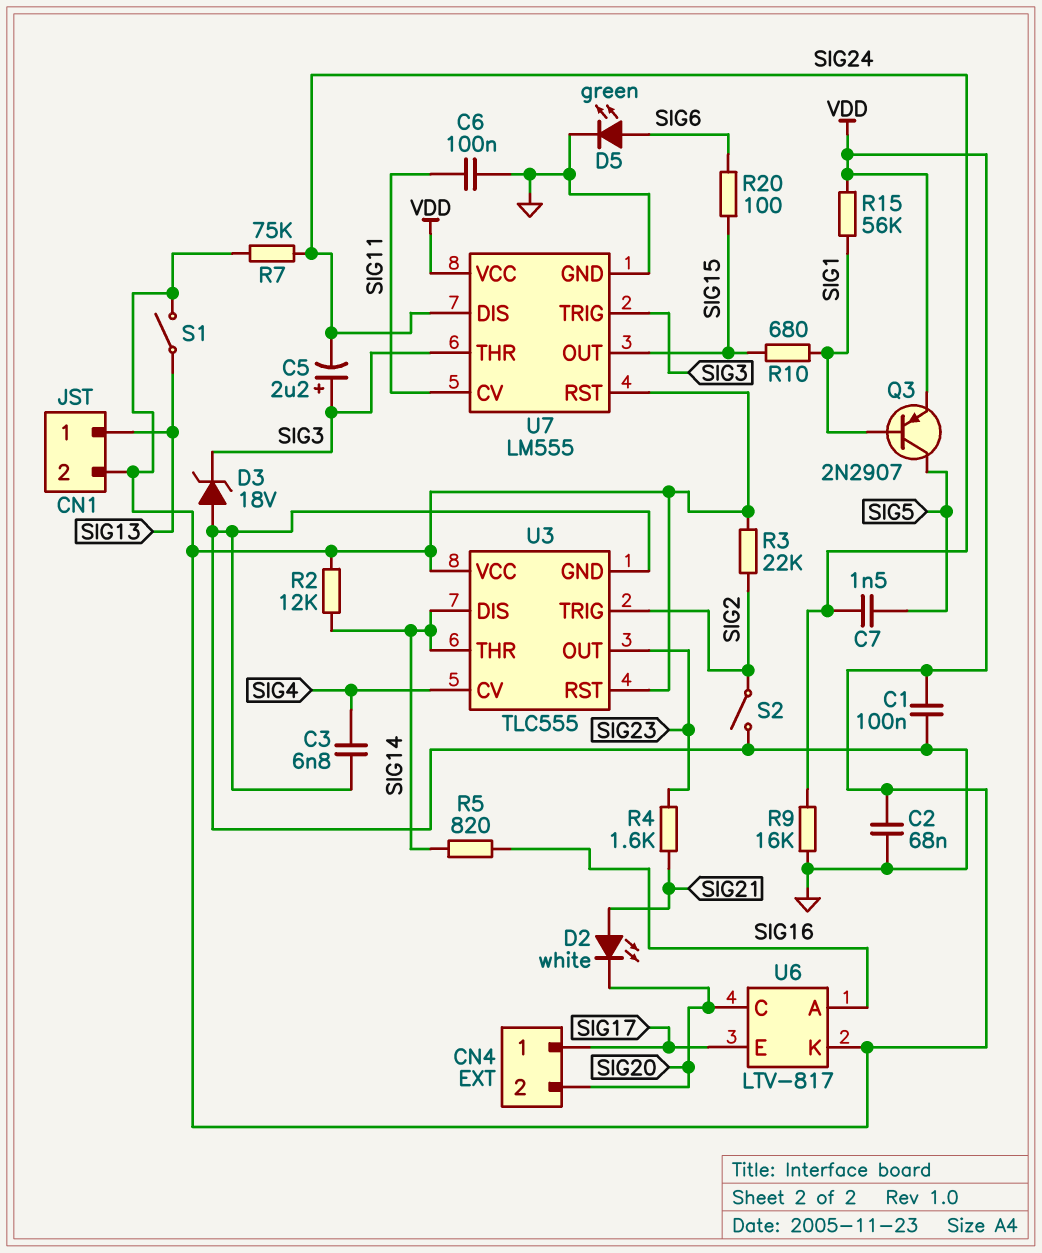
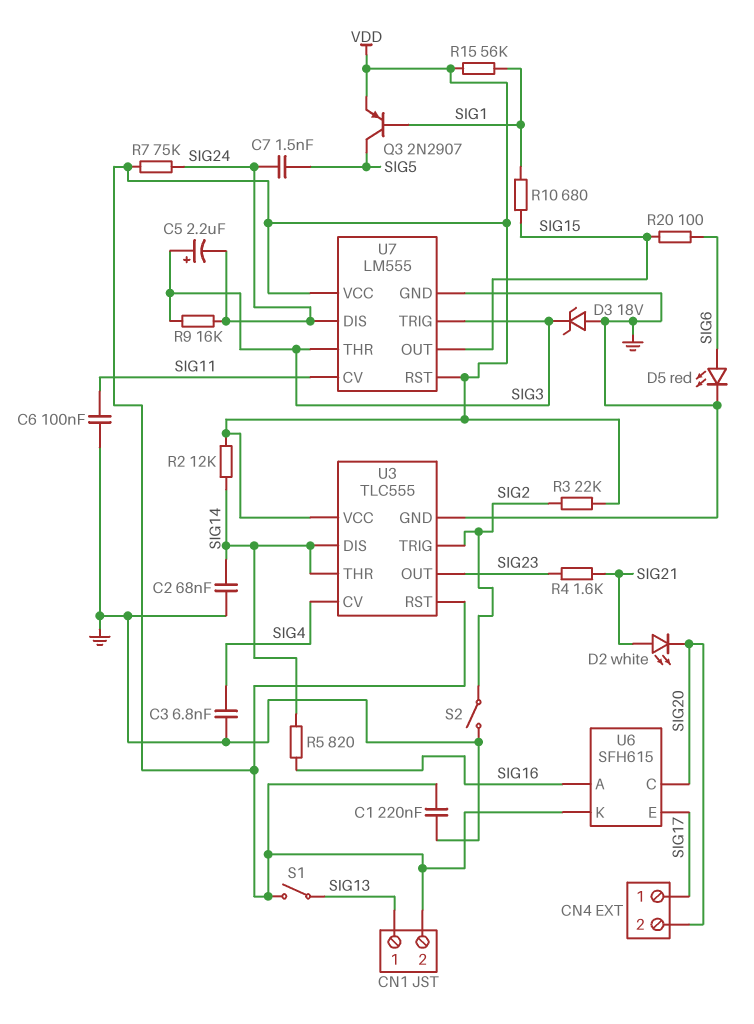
C1: 100nF (GND, VDD) -> 220nF (GND, VDD)
C2: 68nF (GND, VDD) -> 68nF (GND, SIG14)
D5: LED green (A SIG6, K GND) -> LED red (A SIG6, K GND)
R9: 16k (GND, SIG24) -> 16k (SIG3, SIG24)
U6: LTV-817 -> SFH615

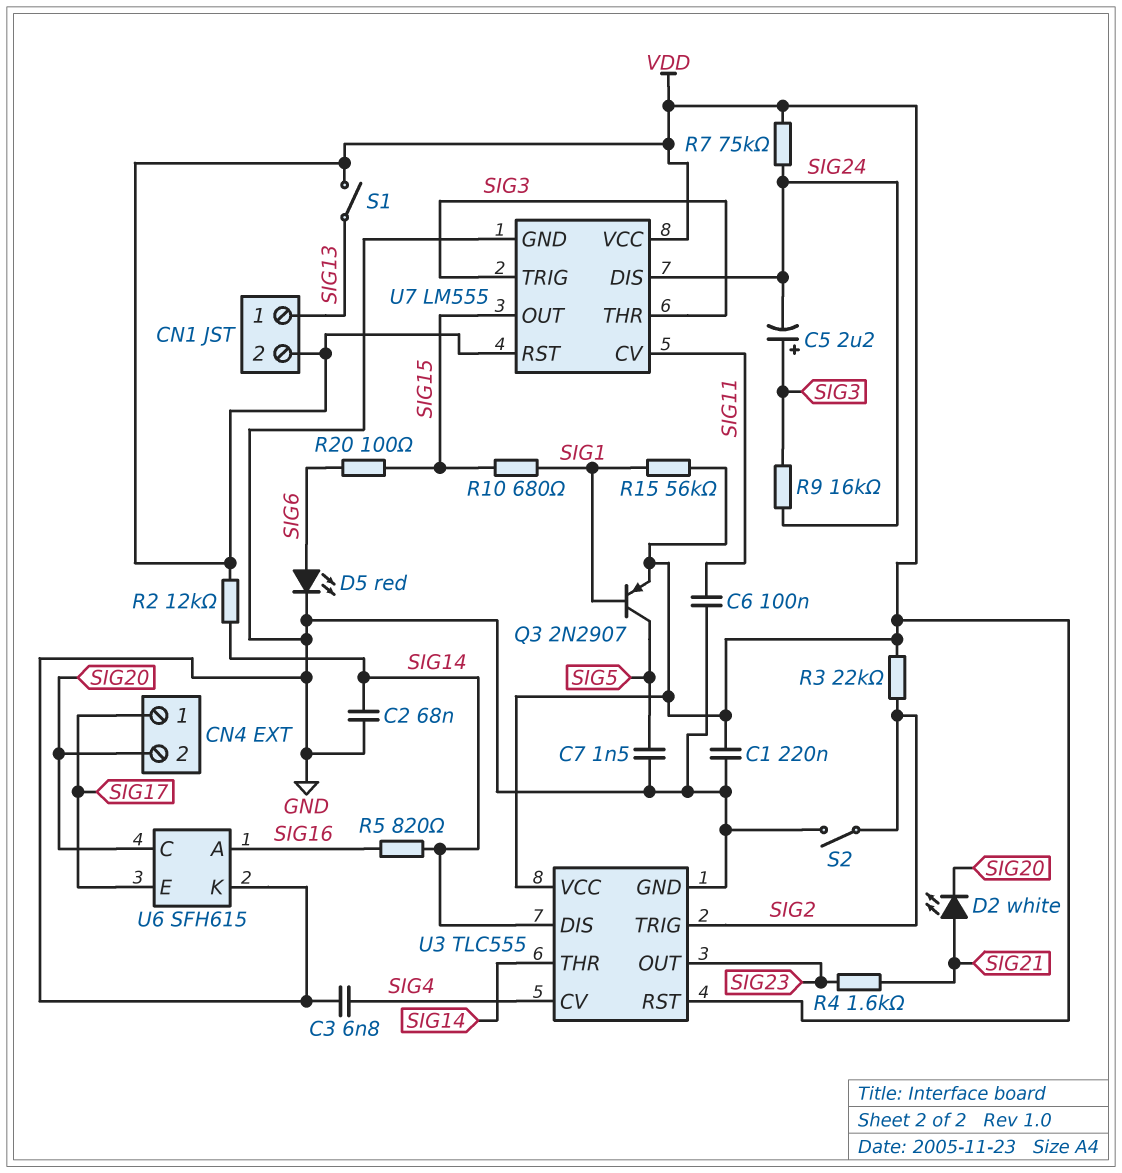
C7: 1.5nF (SIG5, SIG24) -> 1.5nF (GND, SIG5)
D3: zener 18V (A GND, K SIG3) -> none
U6 pin K: VDD -> GND

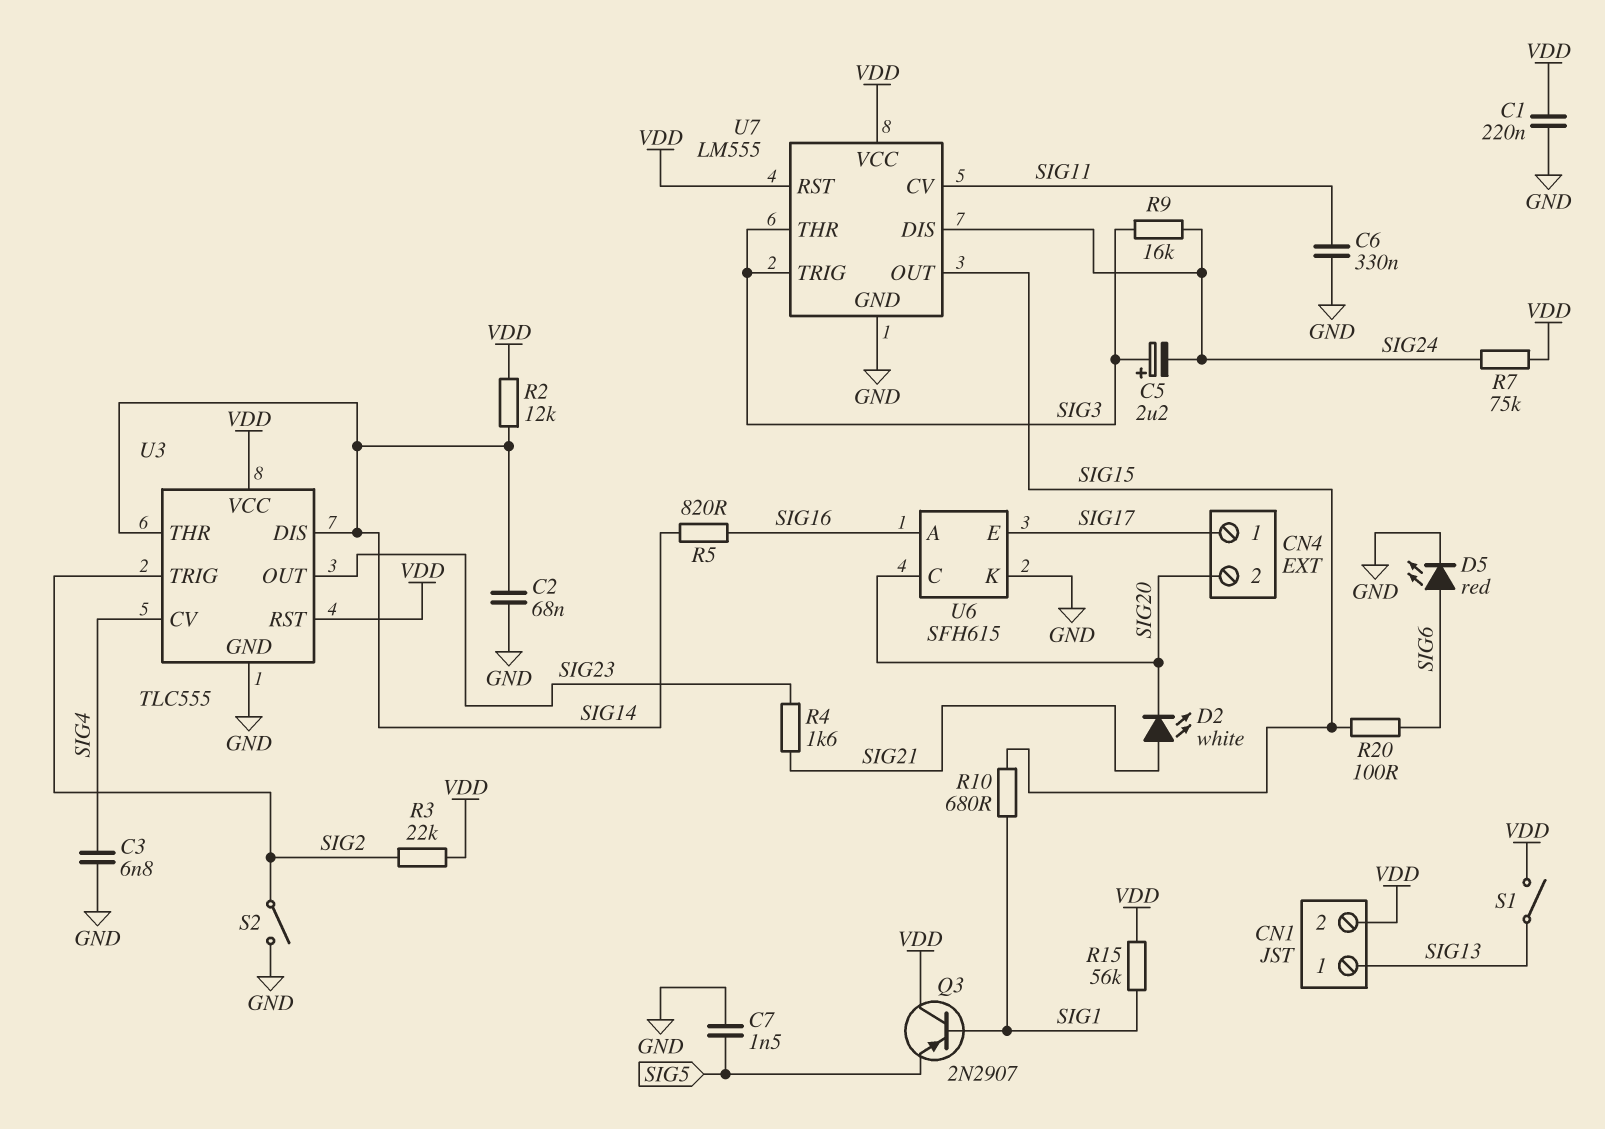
C6: 100nF (GND, SIG11) -> 330nF (GND, SIG11)
Q3: PNP 2N2907 (B SIG1, C SIG5, E VDD) -> PNP 2N2907 (B SIG1, C VDD, E SIG5)

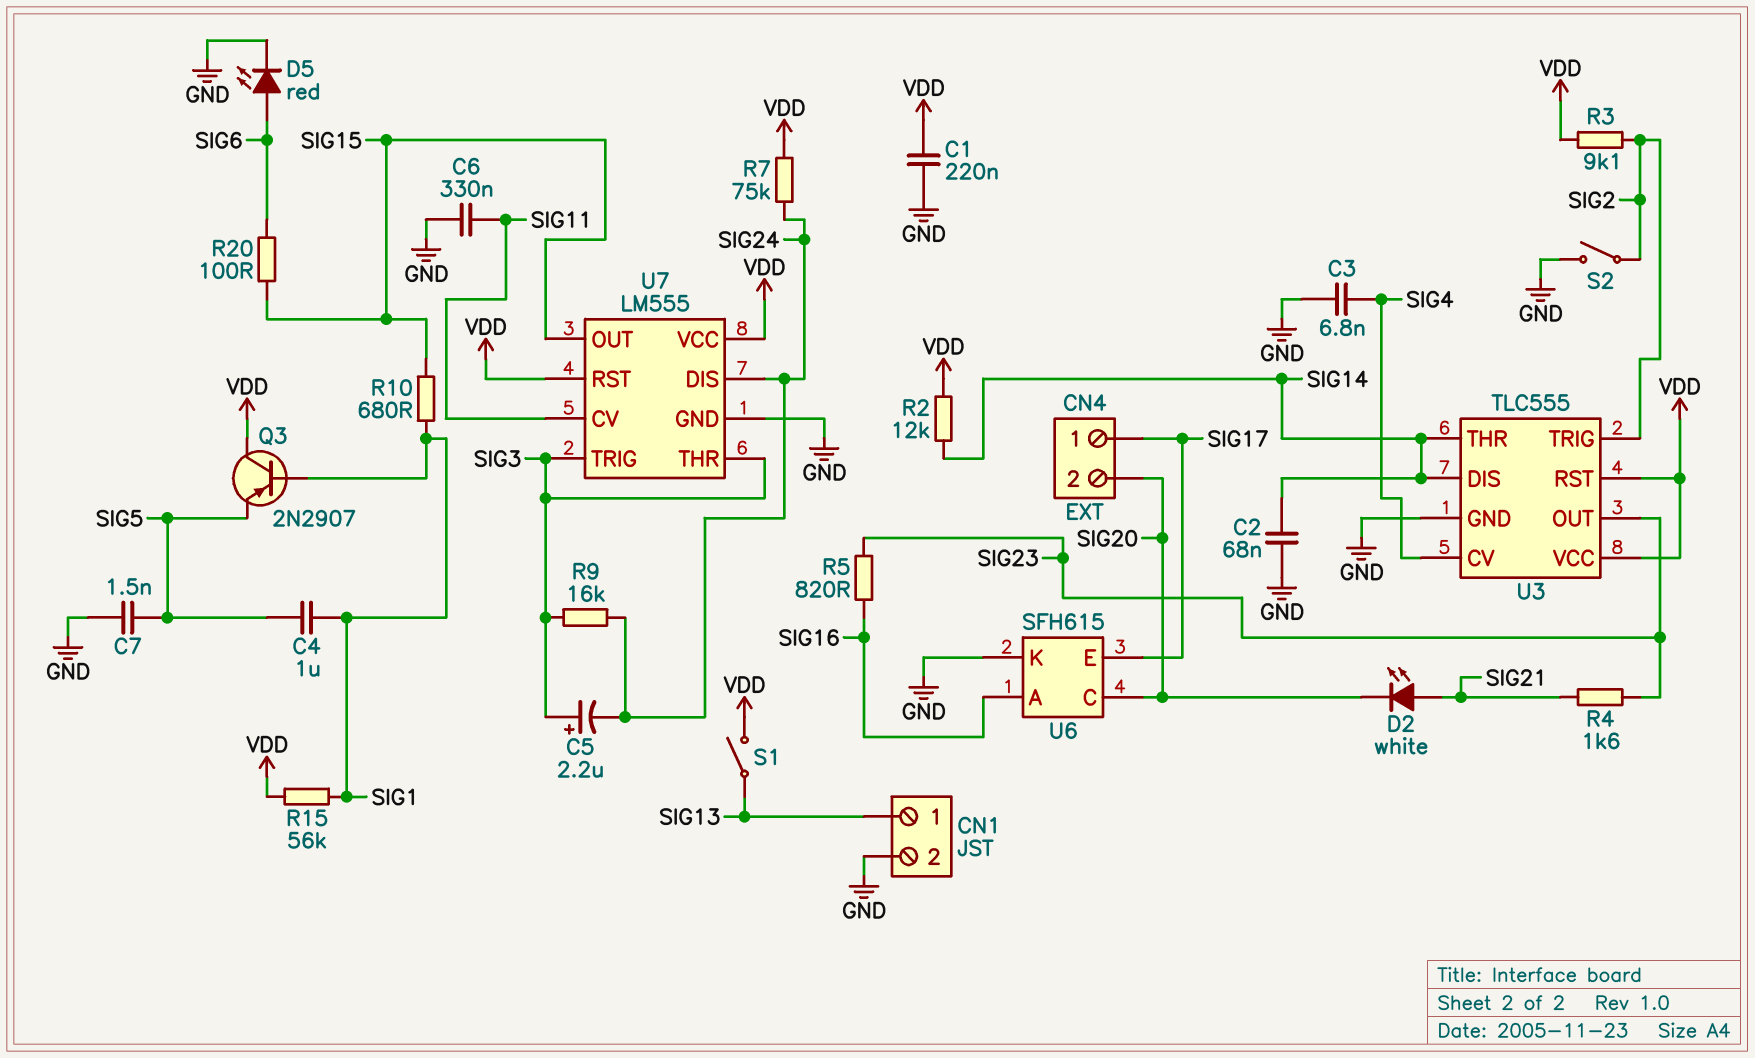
C4: none -> 1uF (SIG1, SIG5)
CN1 pin 2: VDD -> GND
R3: 22k (SIG2, VDD) -> 9.1k (SIG2, VDD)
R5: 820 (SIG14, SIG16) -> 820 (SIG16, SIG23)

